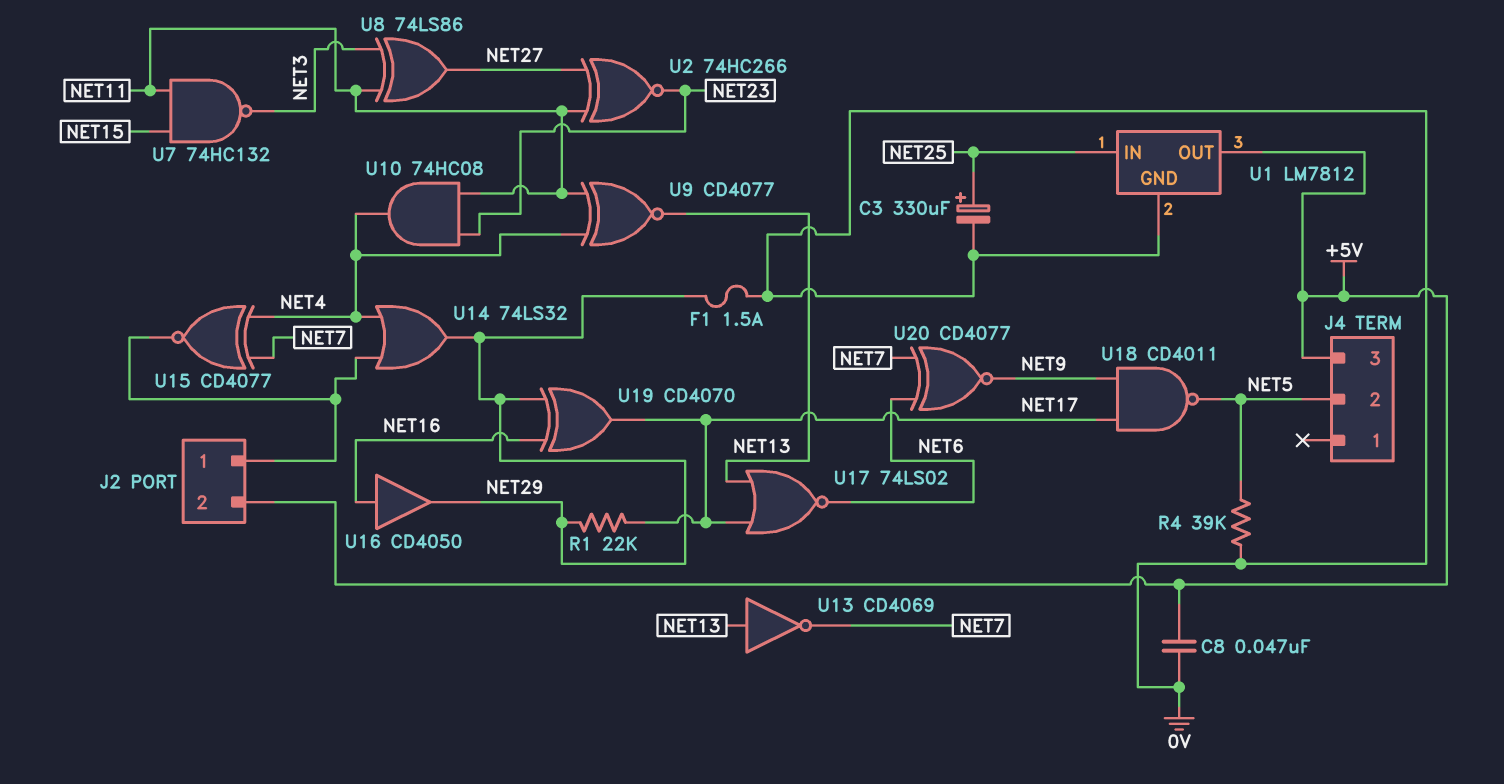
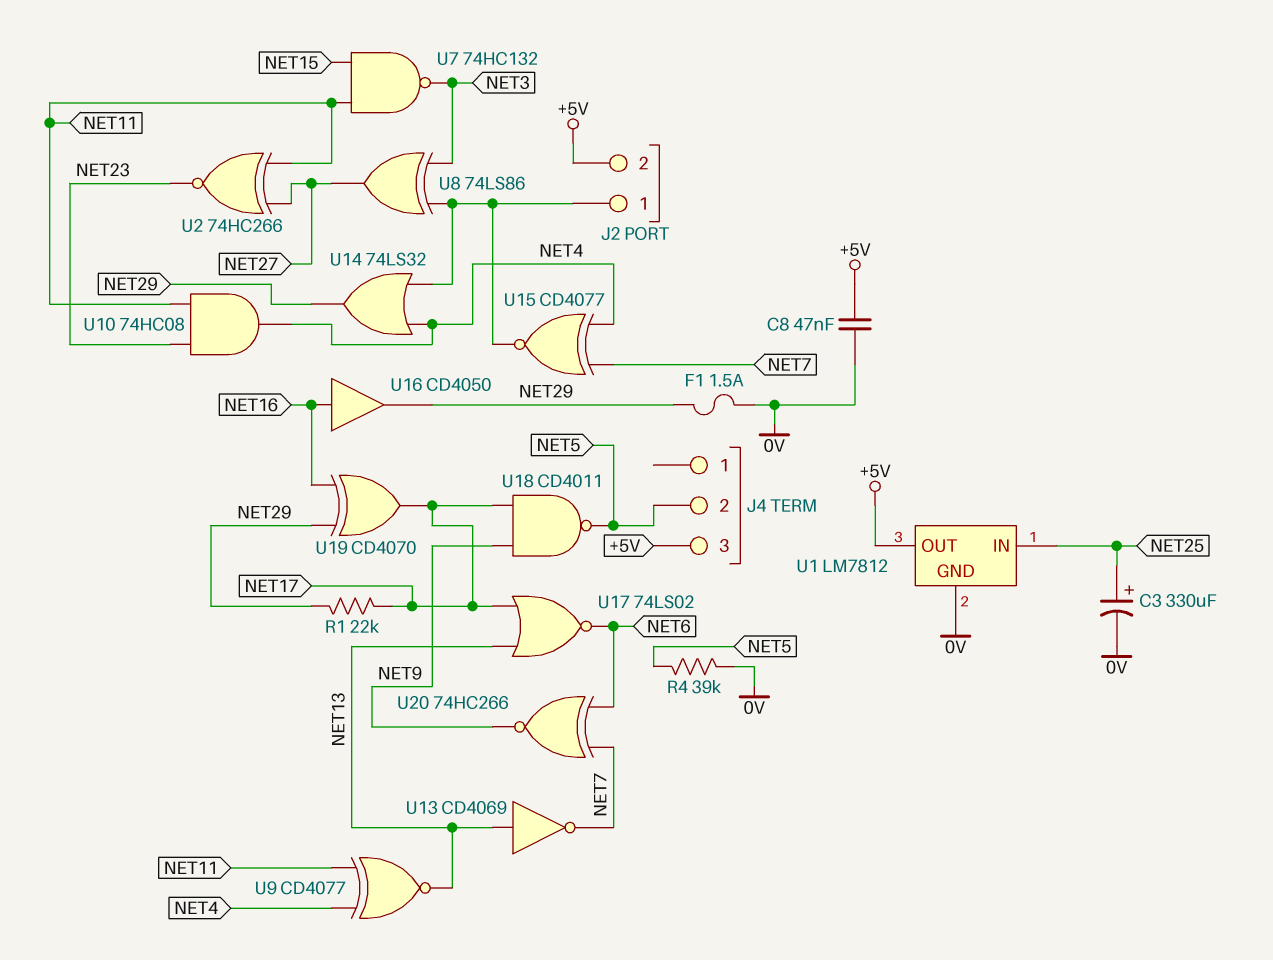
U8: XOR 74LS86 (in NET3, in NET11, out NET27) -> XOR 74LS86 (in J2/1, in NET3, out NET27)
U20: XNOR CD4077 (in NET6, in NET7, out NET9) -> XNOR 74HC266 (in NET6, in NET7, out NET9)

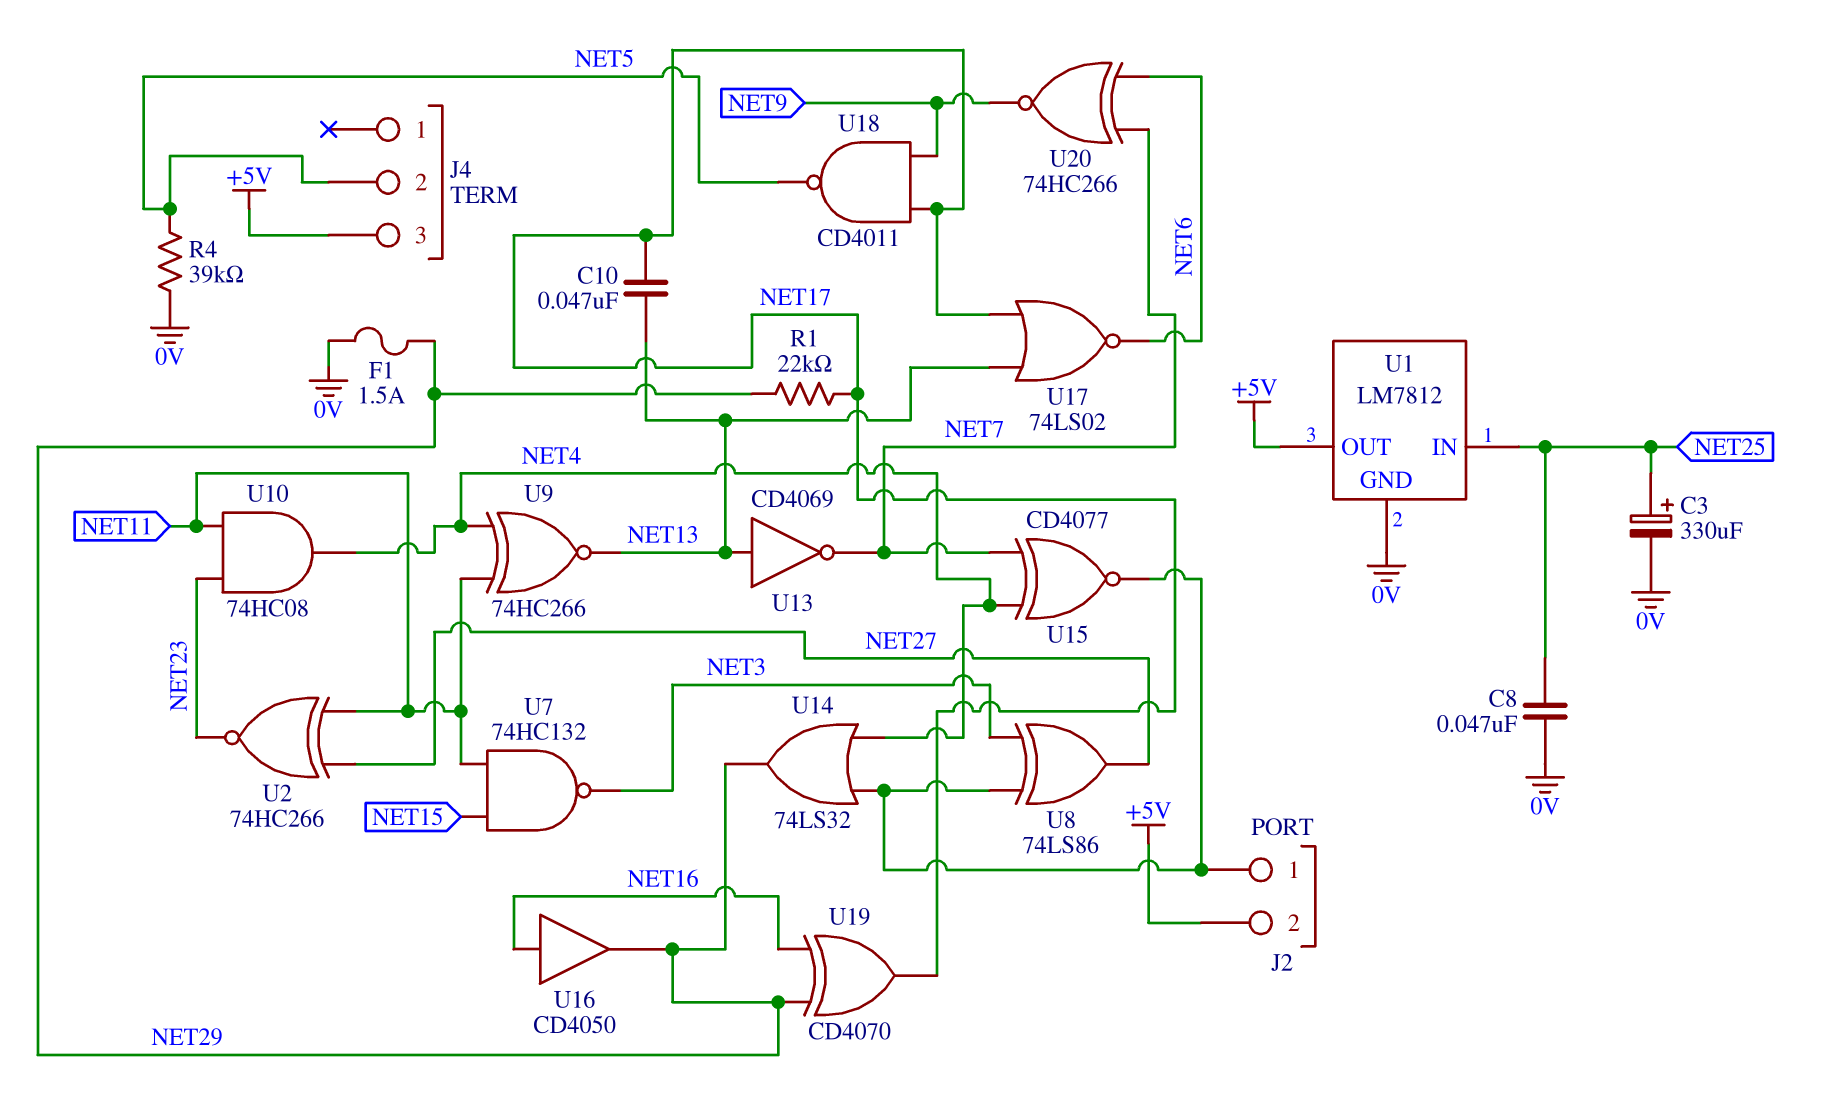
C8: 47nF (+5V, 0V) -> 47nF (0V, NET25)
C10: none -> 47nF (NET13, NET17)
U9: XNOR CD4077 (in NET4, in NET11, out NET13) -> XNOR 74HC266 (in NET4, in NET11, out NET13)

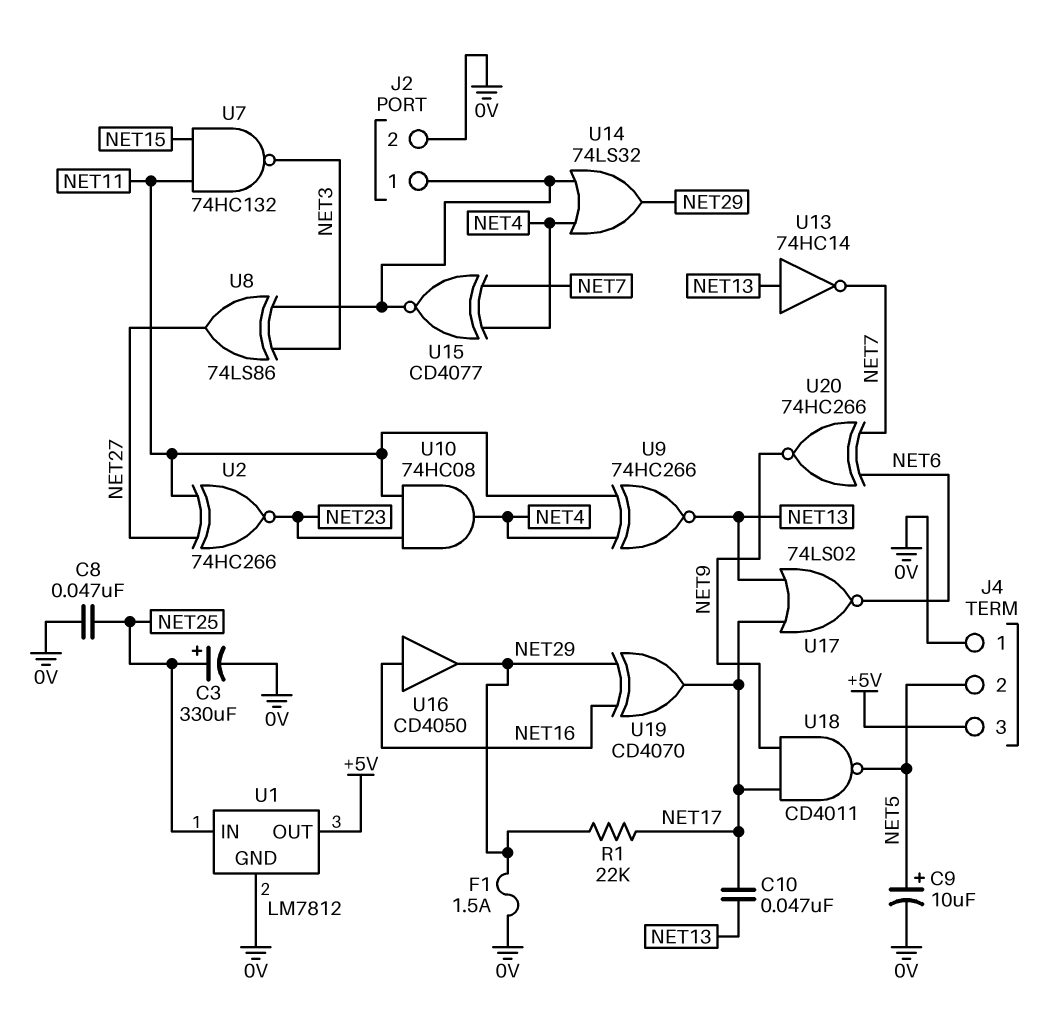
C9: none -> 10uF (plus NET5, minus 0V)
J2 pin 2: +5V -> 0V
J4 pin 1: none -> 0V
R4: 39k (0V, NET5) -> none
U13: NOT CD4069 (in NET13, out NET7) -> NOT 74HC14 (in NET13, out NET7)

